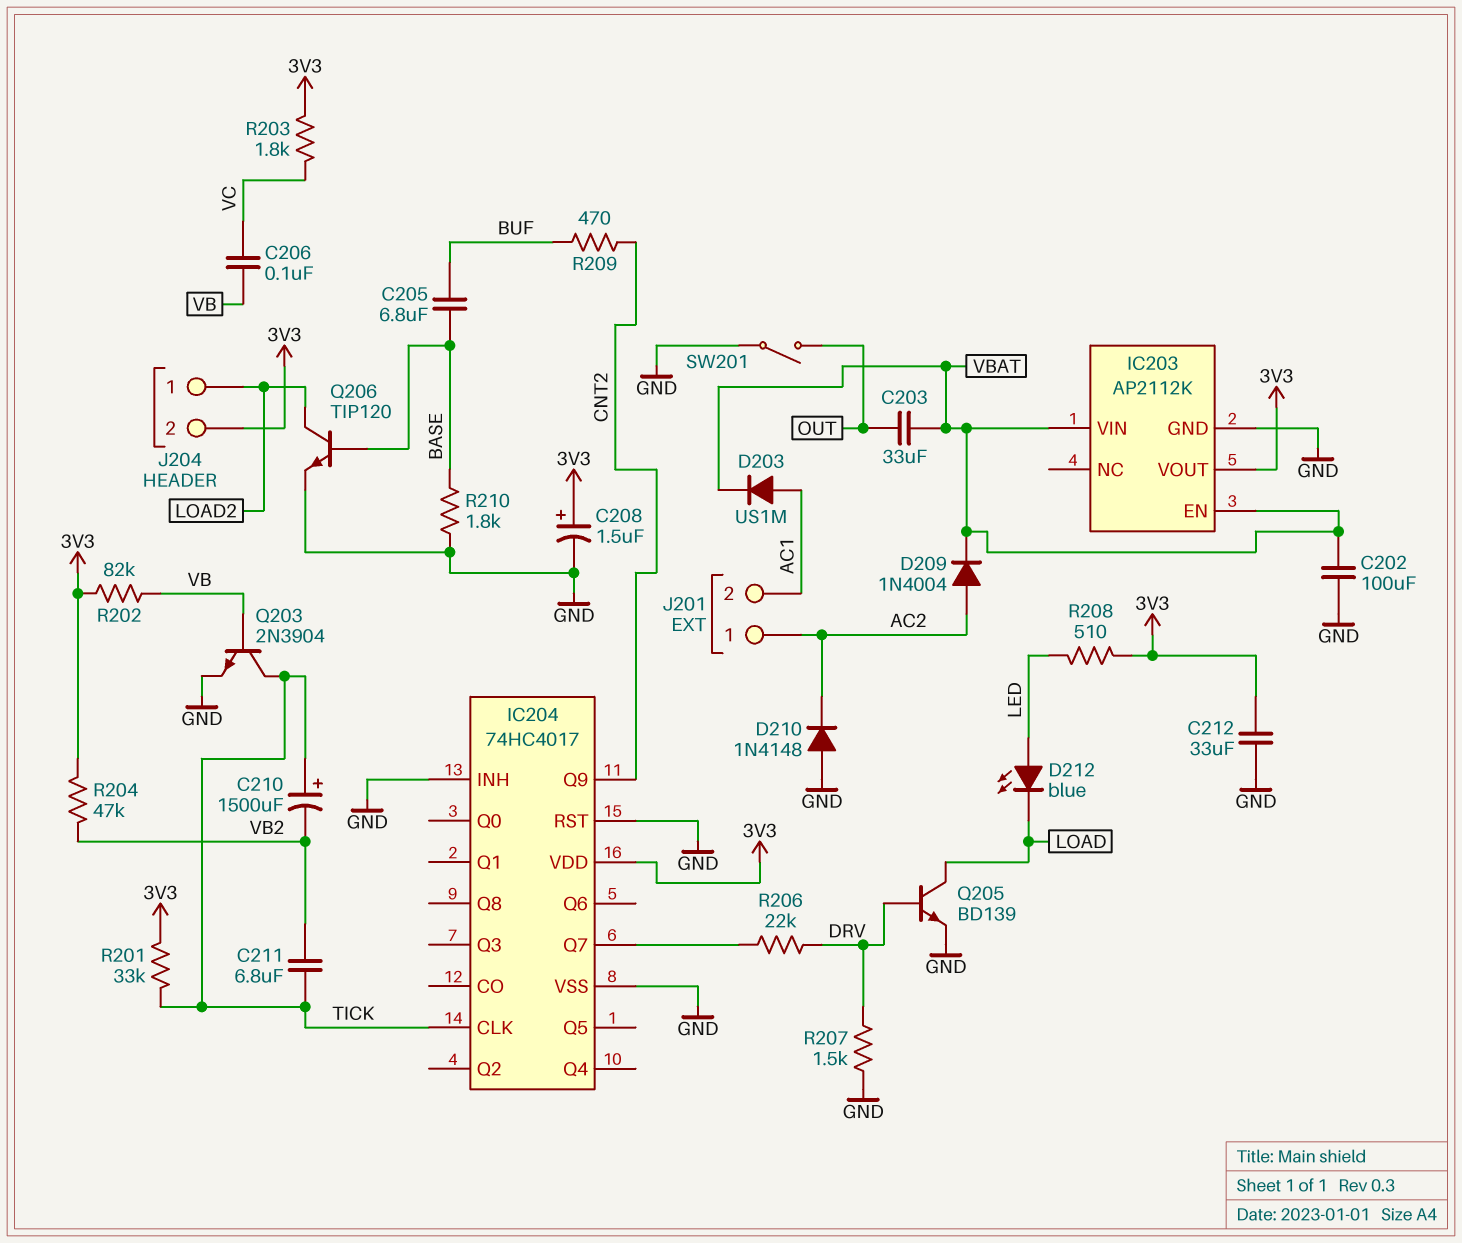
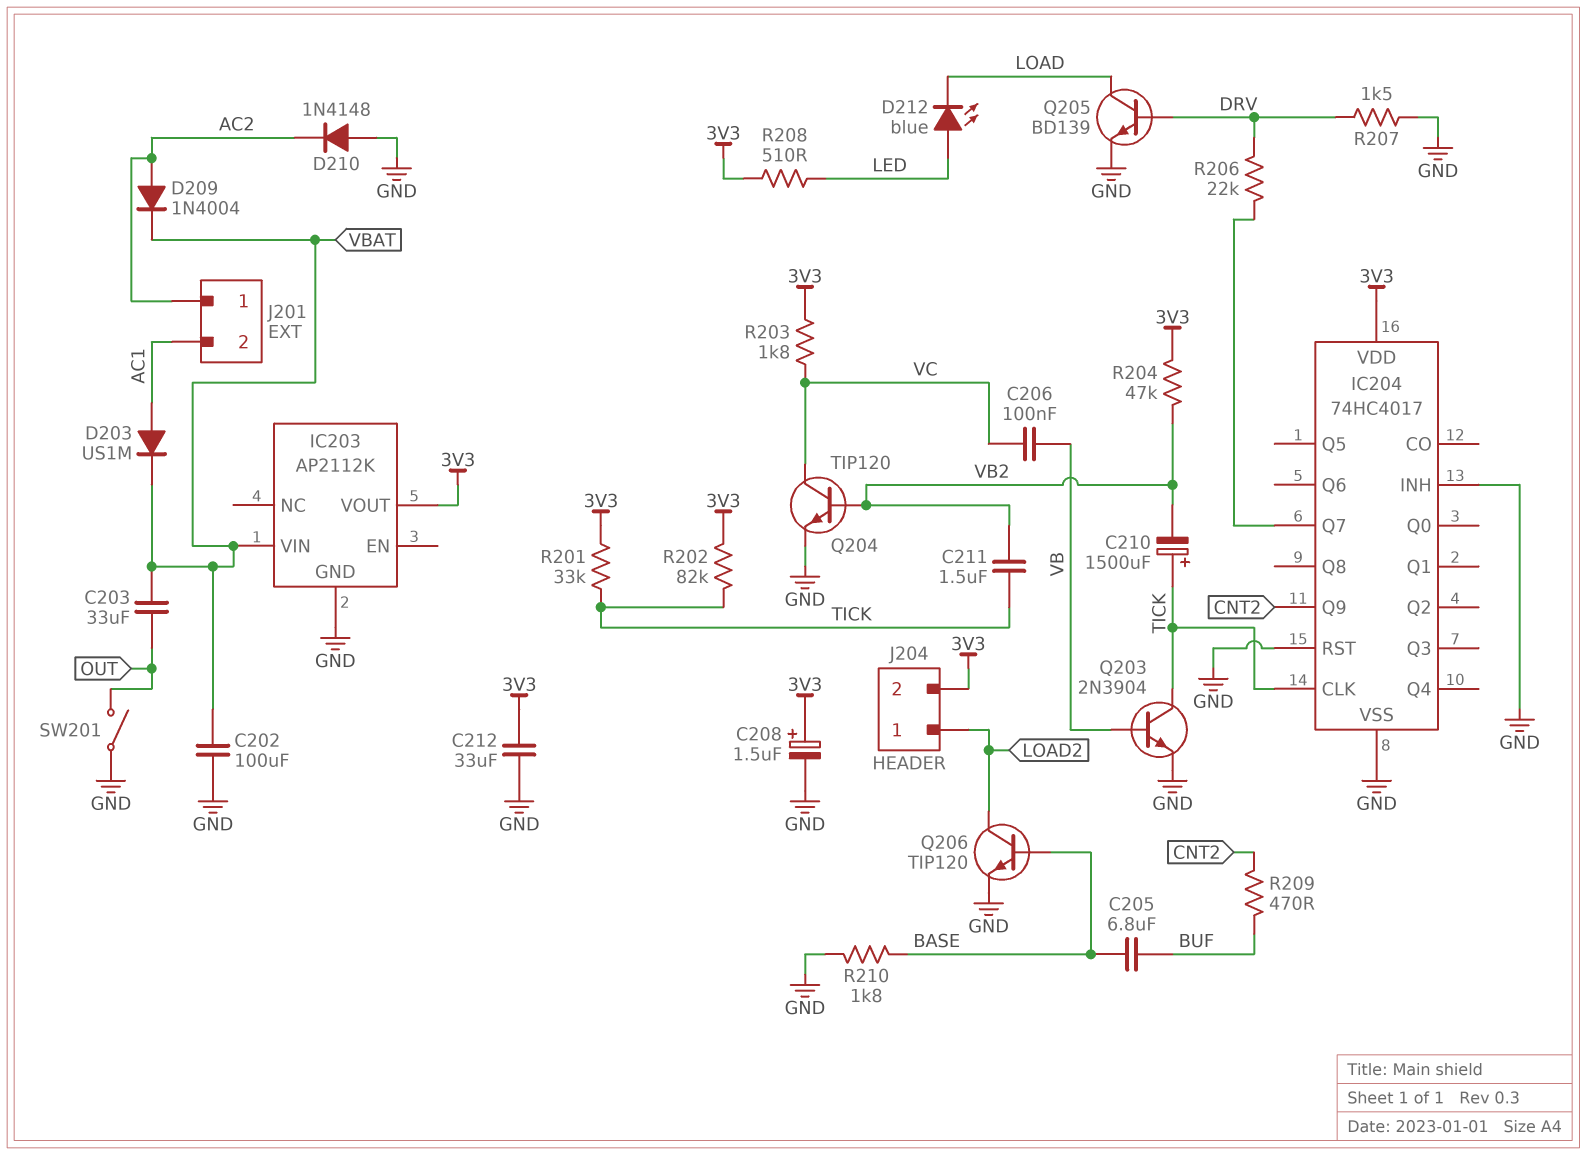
C211: 6.8uF (TICK, VB2) -> 1.5uF (TICK, VB2)
IC203 pin EN: VBAT -> none
Q204: none -> NPN TIP120 (B VB2, C VC, E GND)
R202: 82k (3V3, VB) -> 82k (3V3, TICK)

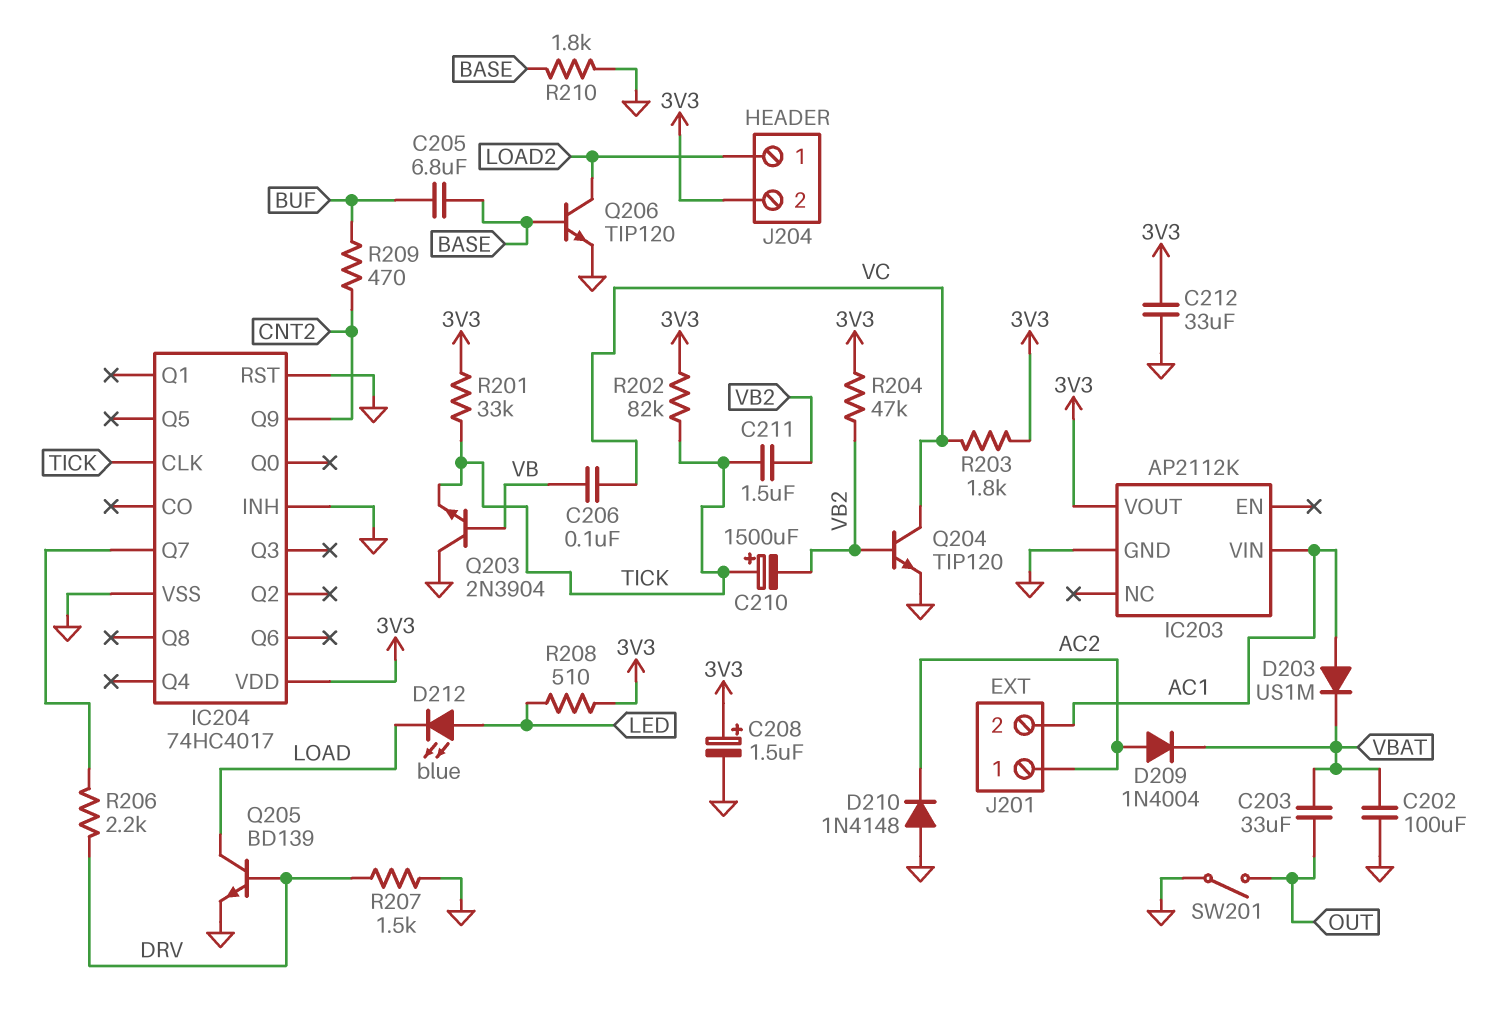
IC203 pin VIN: VBAT -> AC1
Q203: NPN 2N3904 (B VB, C TICK, E GND) -> NPN 2N3904 (B VB, C GND, E TICK)
R206: 22k (DRV, IC204/Q7) -> 2.2k (DRV, IC204/Q7)

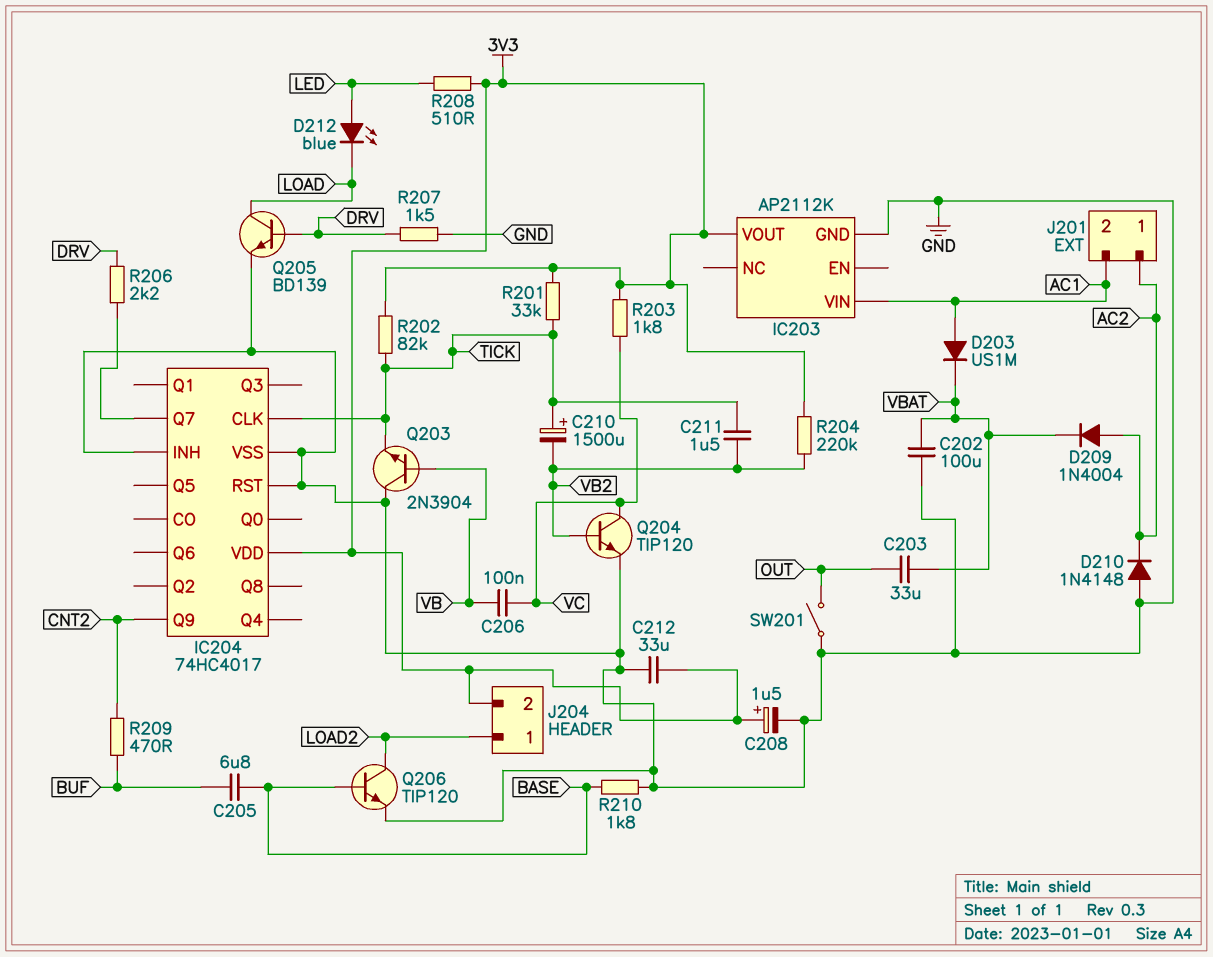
R204: 47k (3V3, VB2) -> 220k (3V3, VB2)

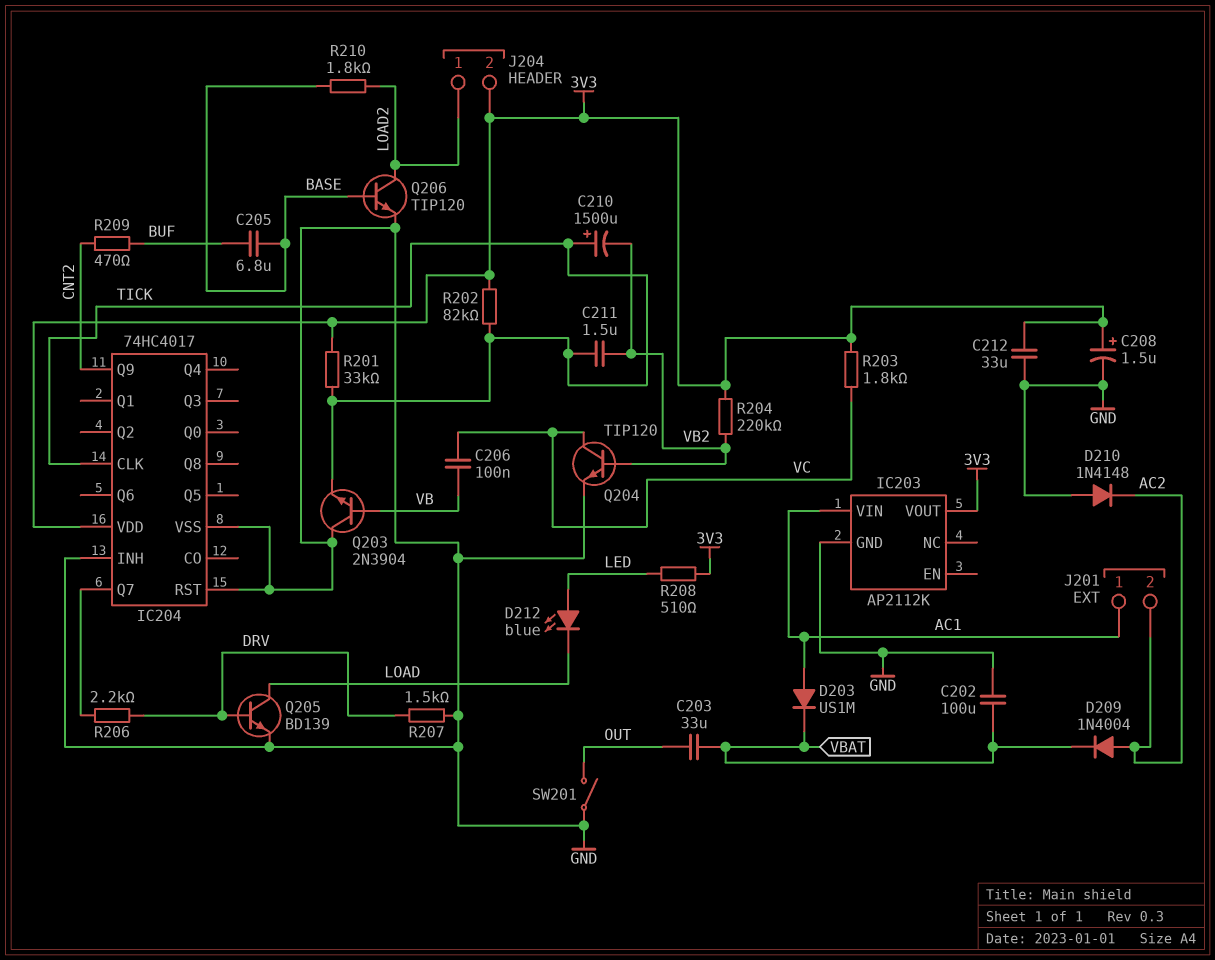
J201 pin 1: AC2 -> AC1
J201 pin 2: AC1 -> AC2
R210: 1.8k (BASE, GND) -> 1.8k (BASE, LOAD2)

